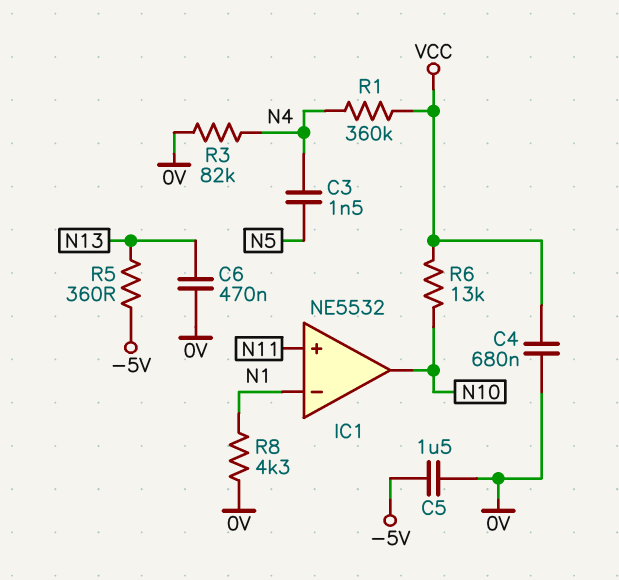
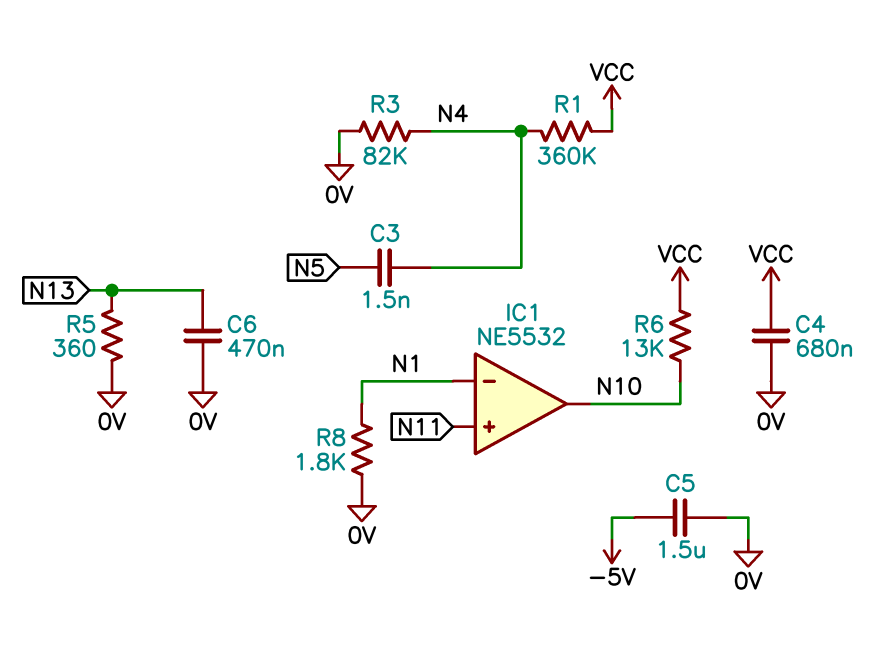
R5: 360 (-5V, N13) -> 360 (0V, N13)
R8: 4.3k (0V, N1) -> 1.8k (0V, N1)

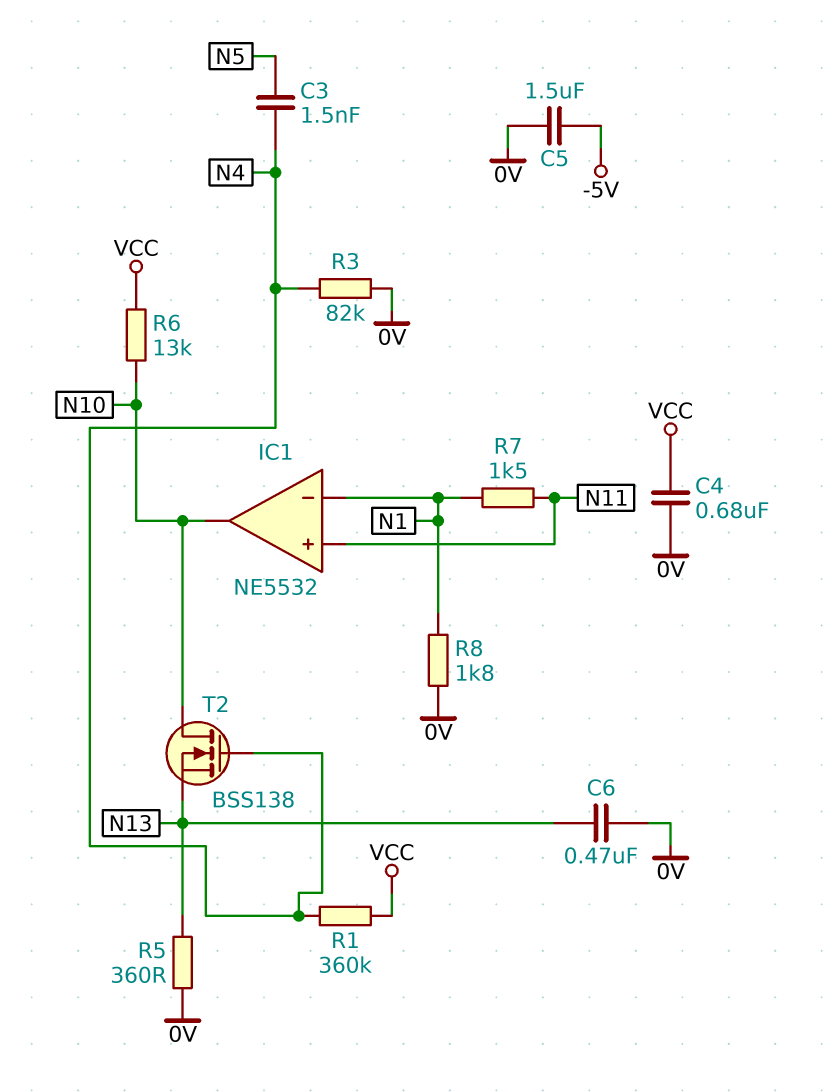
R7: none -> 1.5k (N1, N11)
T2: none -> NMOS BSS138 (G N4, D N10, S N13)

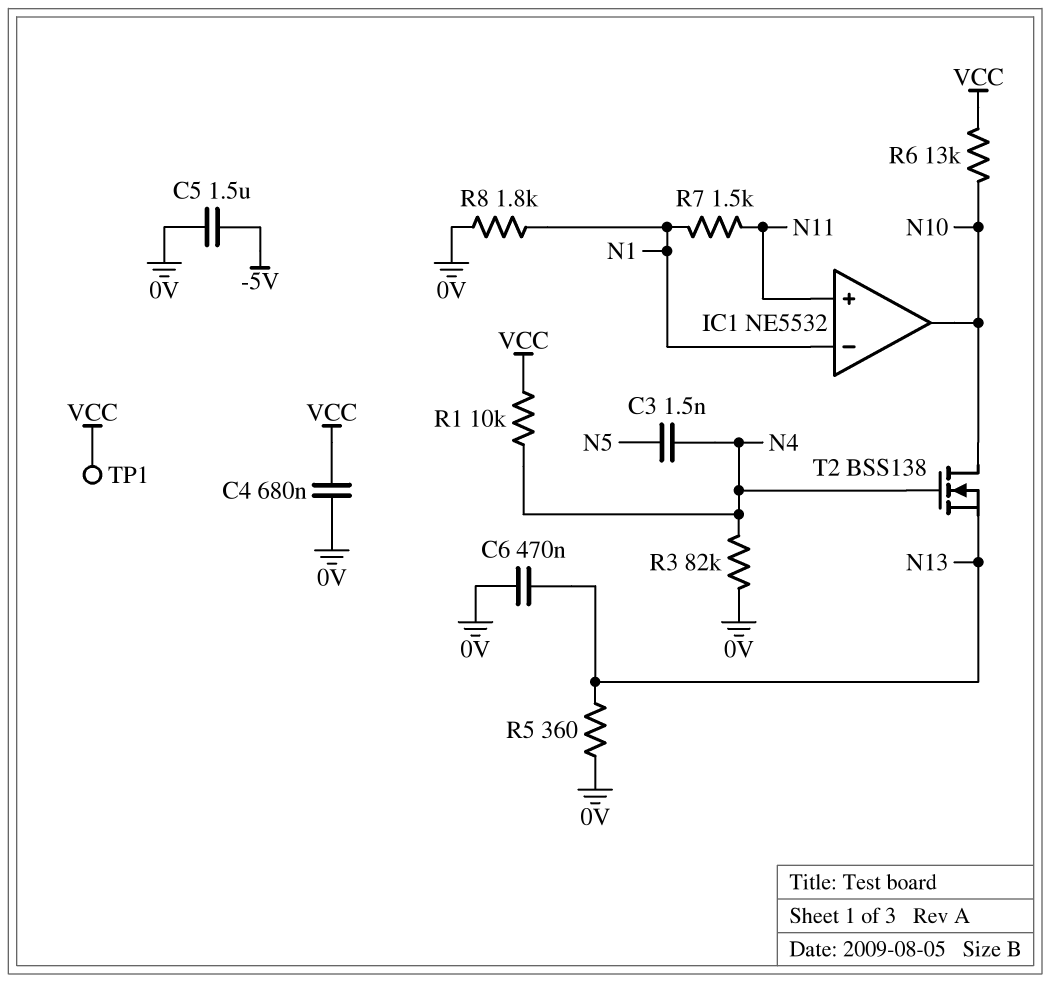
R1: 360k (N4, VCC) -> 10k (N4, VCC)
TP1: none -> test point (VCC)

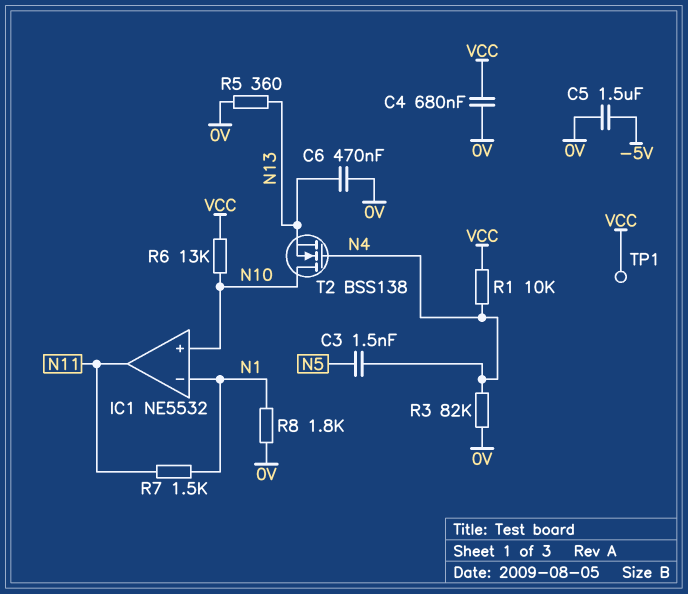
IC1 pin in+: N11 -> N10
IC1 pin out: N10 -> N11

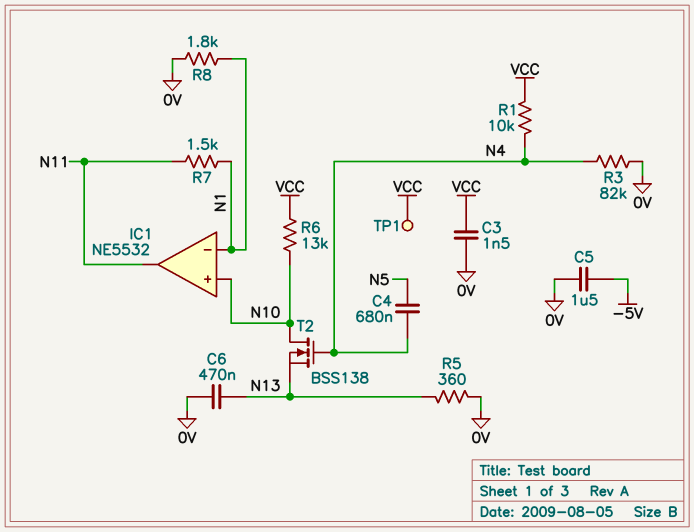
C3: 1.5nF (N4, N5) -> 1.5nF (0V, VCC)
C4: 680nF (0V, VCC) -> 680nF (N4, N5)

